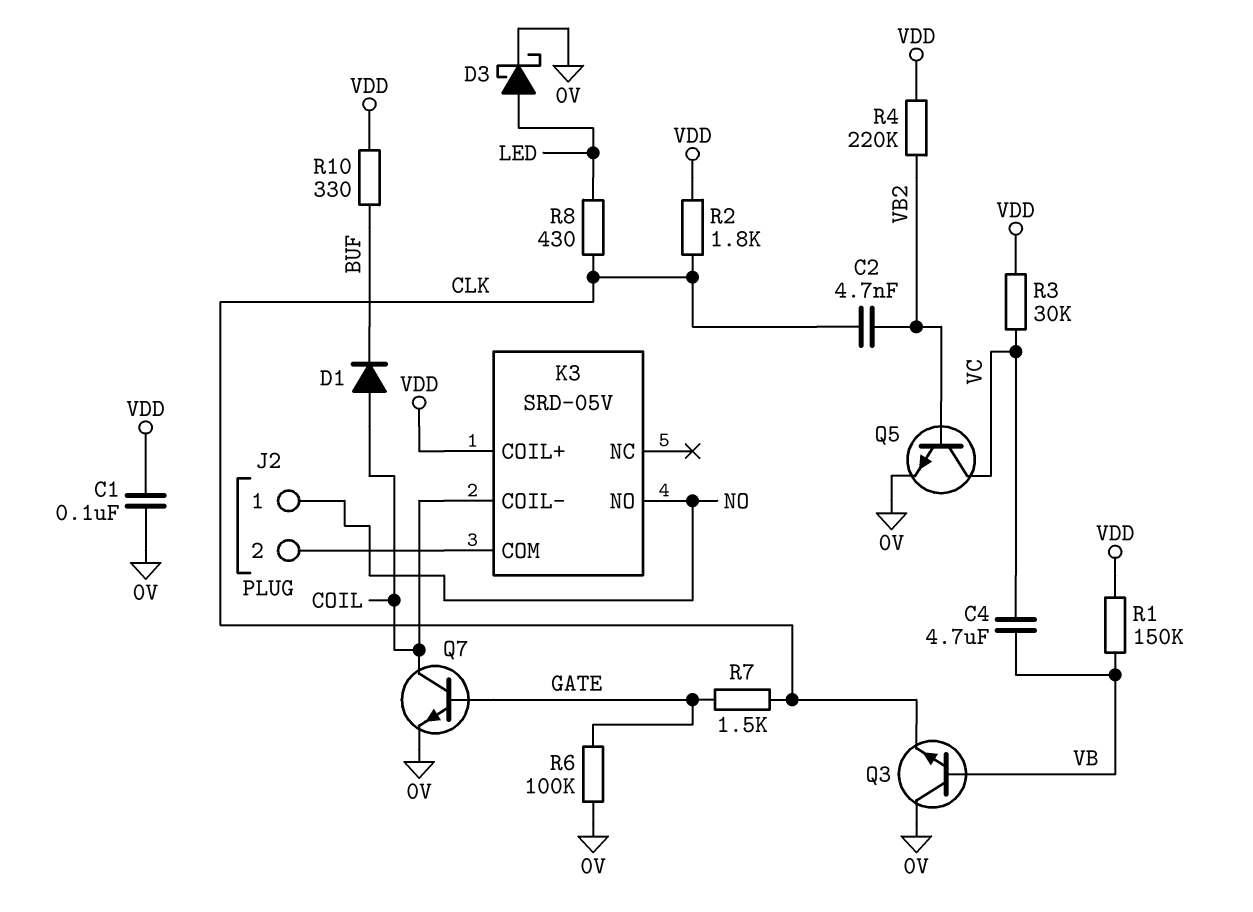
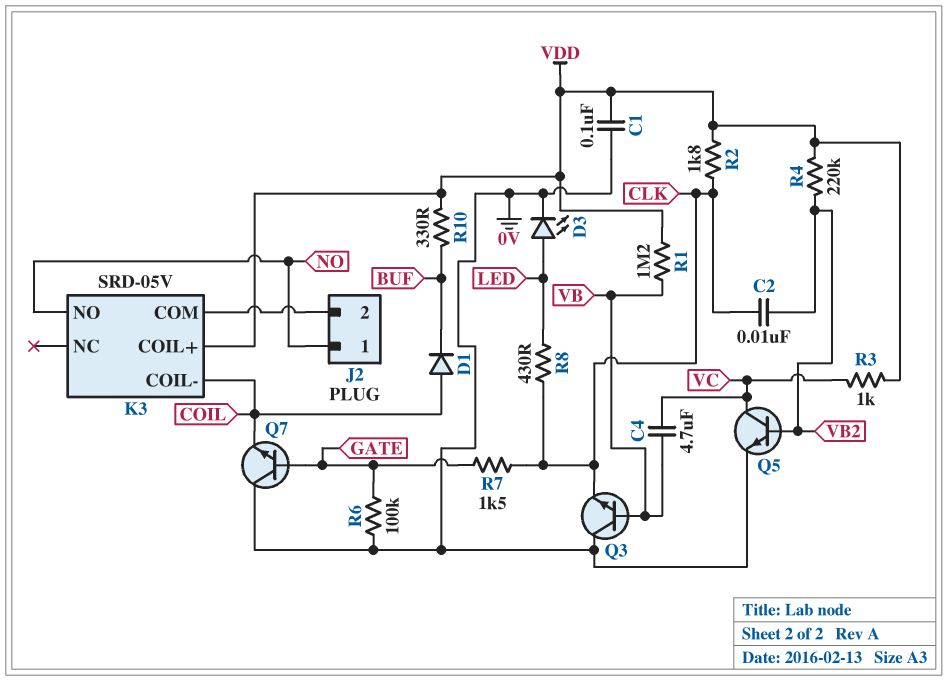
C2: 4.7nF (CLK, VB2) -> 10nF (CLK, VB2)
D3: schottky (A LED, K 0V) -> LED (A LED, K 0V)
Q7: NPN (B GATE, C COIL, E 0V) -> NPN (B GATE, C 0V, E COIL)
R1: 150k (VB, VDD) -> 1.2M (VB, VDD)
R3: 30k (VC, VDD) -> 1k (VC, VDD)

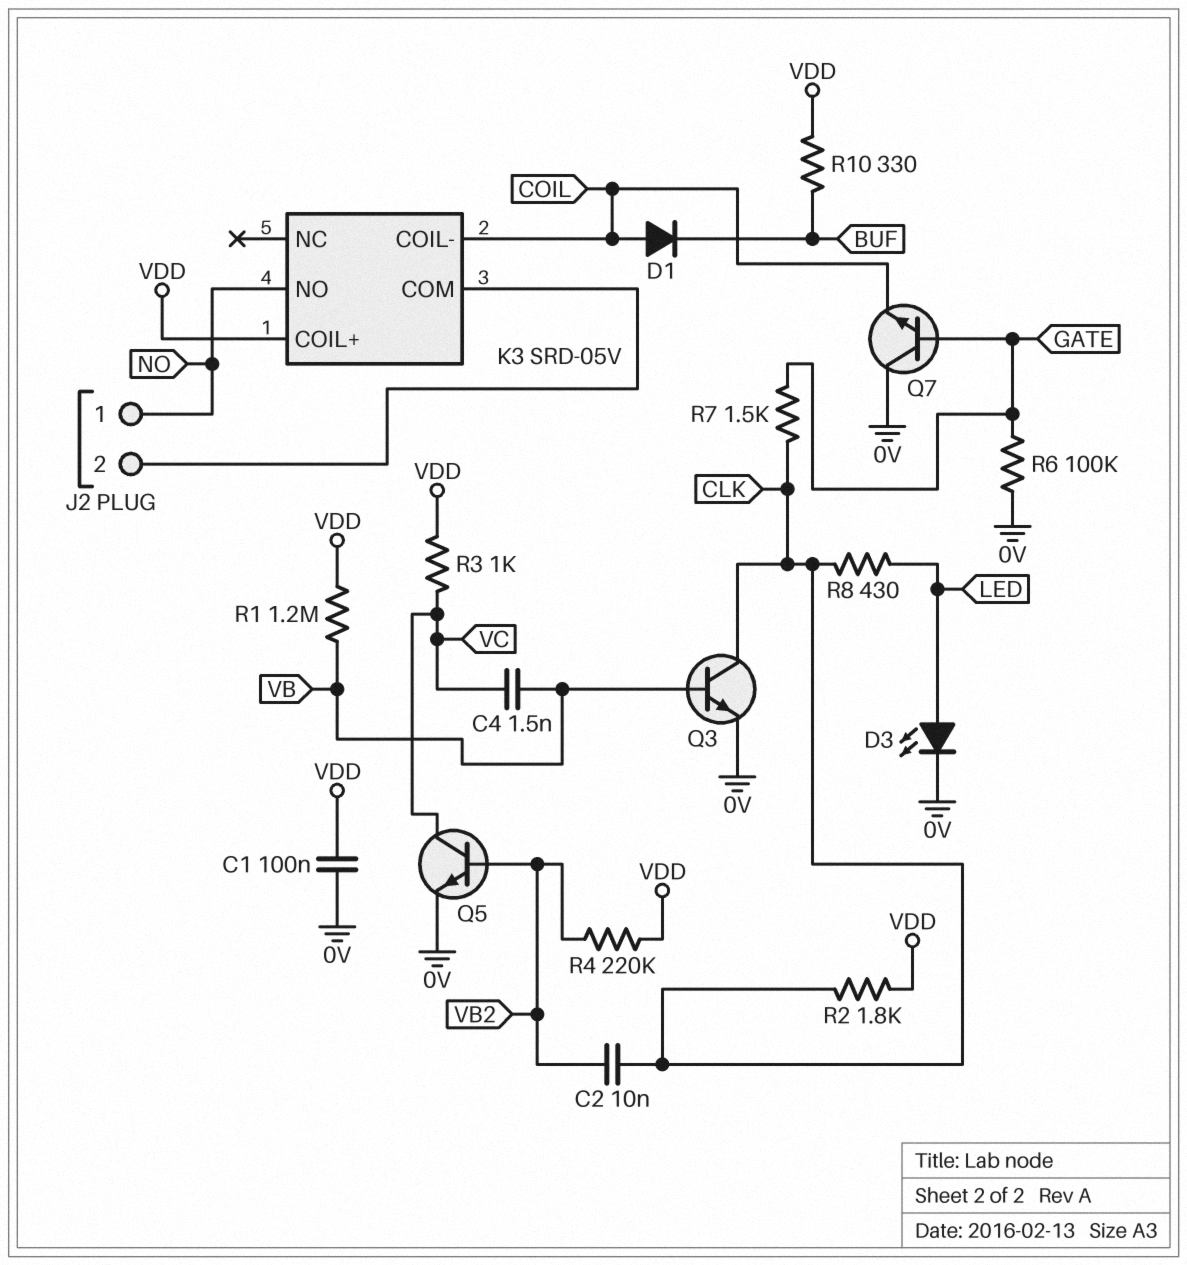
C4: 4.7uF (VB, VC) -> 1.5nF (VB, VC)
Q3: NPN (B VB, C 0V, E CLK) -> NPN (B VB, C CLK, E 0V)

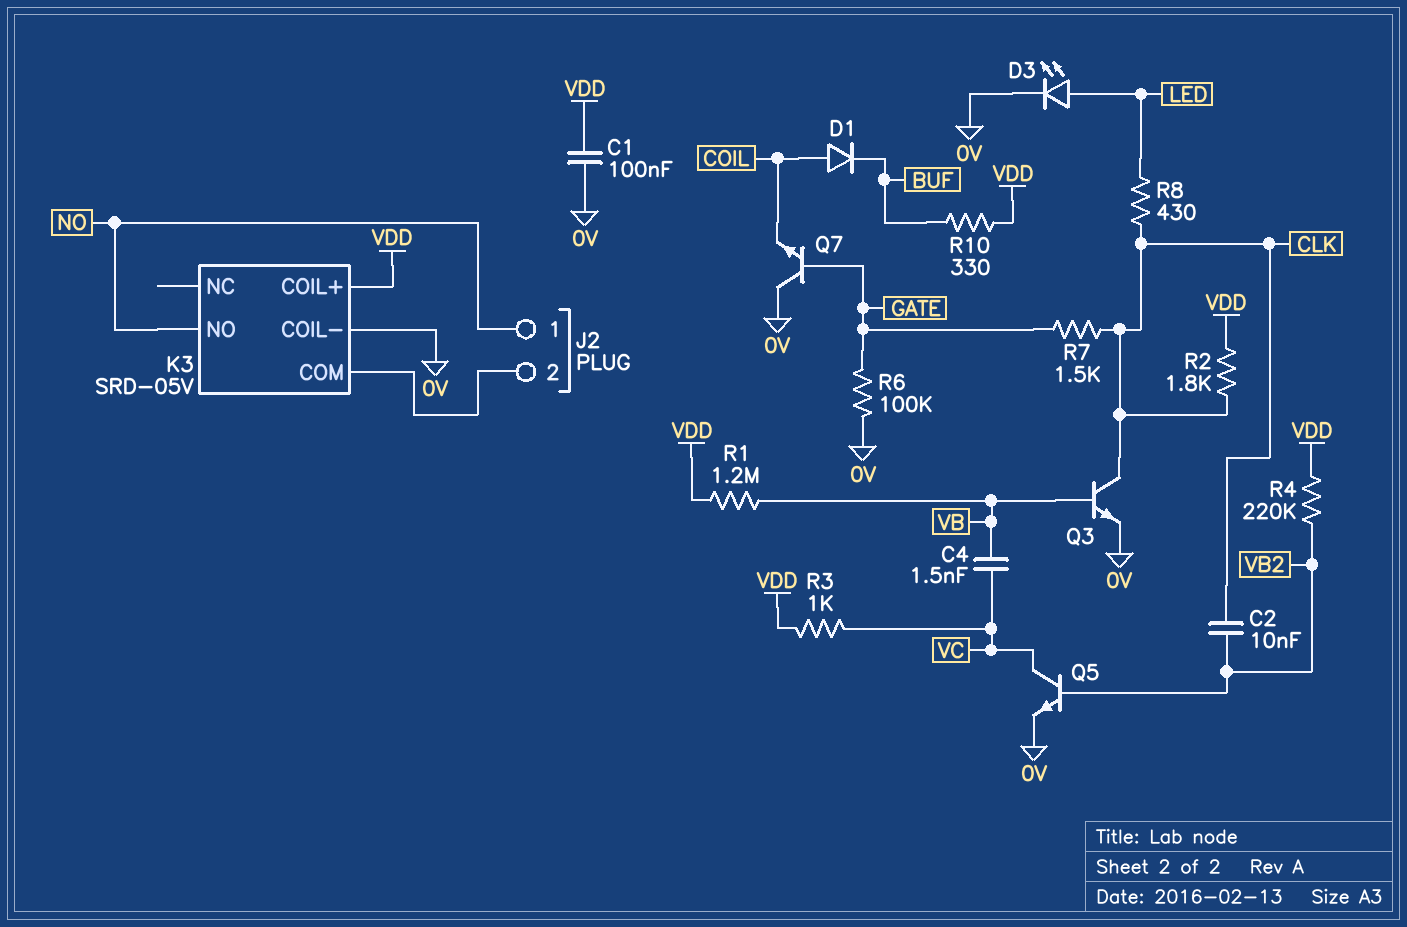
K3 pin COIL-: COIL -> 0V

